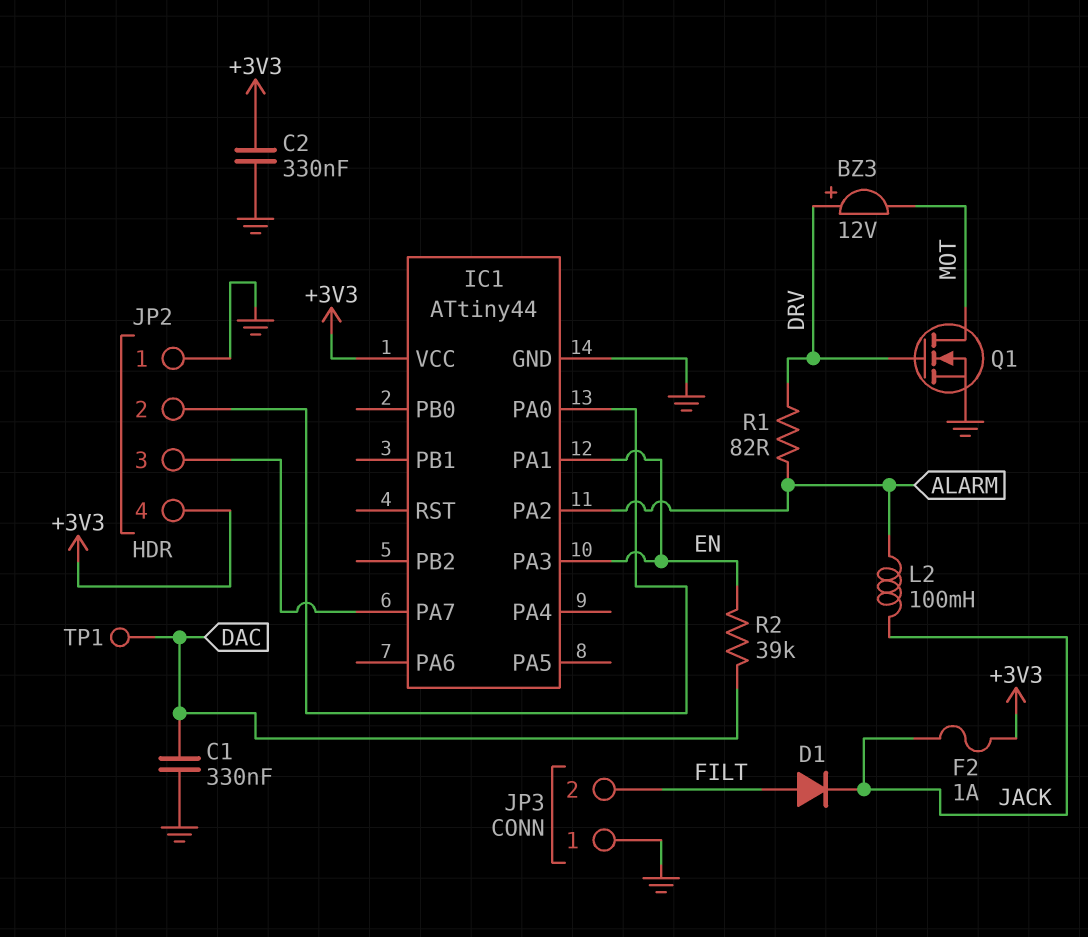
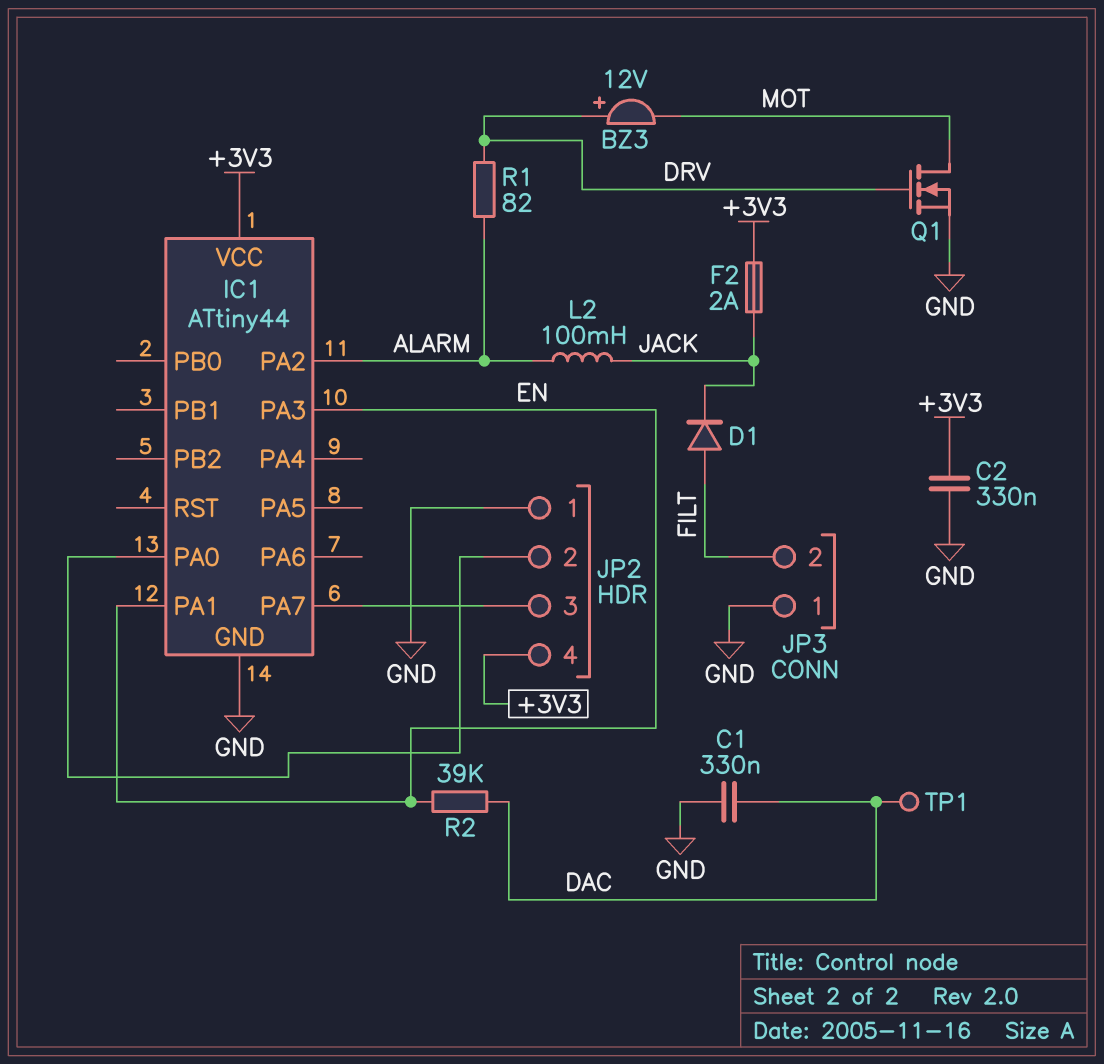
F2: 1A (+3V3, JACK) -> 2A (+3V3, JACK)

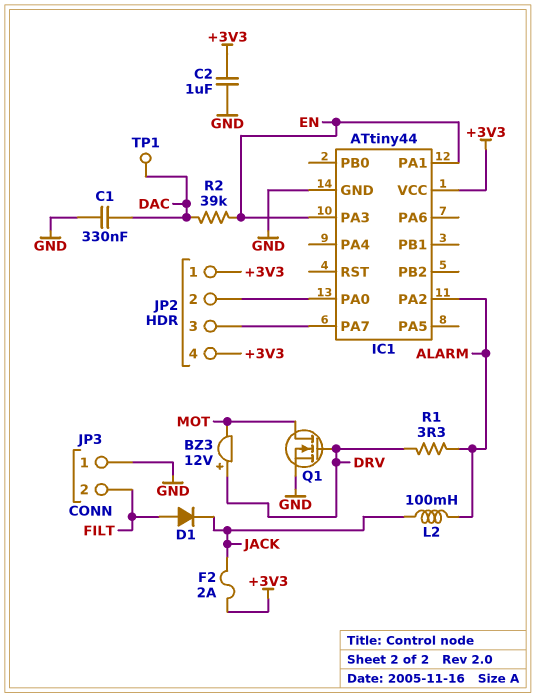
C2: 330nF (+3V3, GND) -> 1uF (+3V3, GND)
JP2 pin 1: GND -> +3V3
R1: 82 (ALARM, DRV) -> 3.3 (ALARM, DRV)

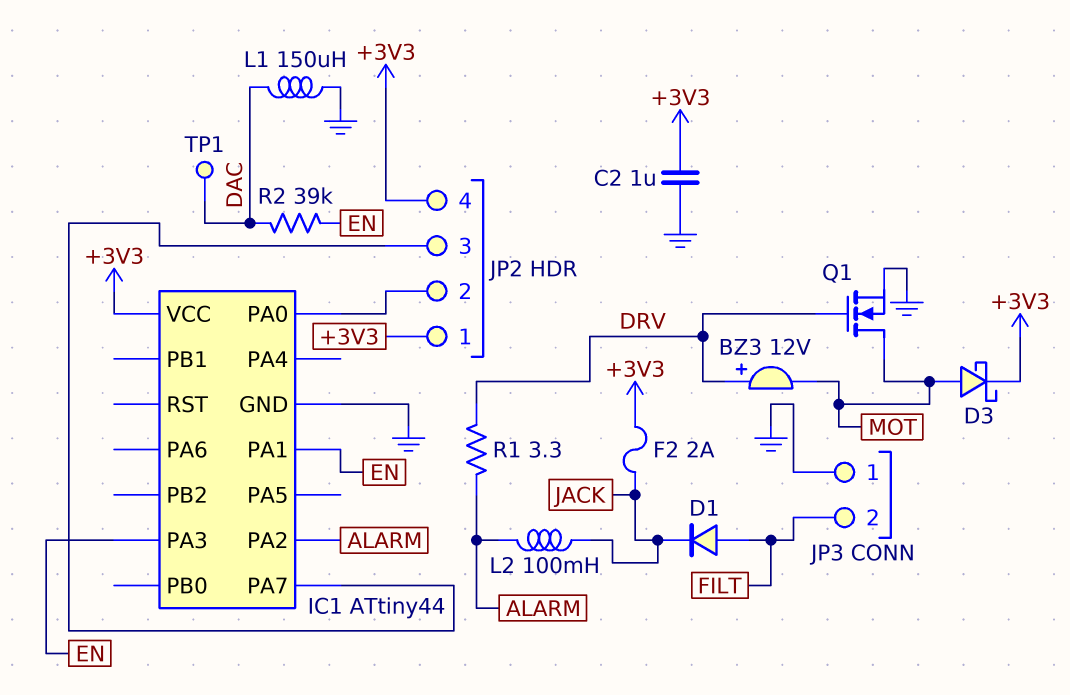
C1: 330nF (DAC, GND) -> none
D3: none -> schottky (A MOT, K +3V3)
L1: none -> 150uH (DAC, GND)

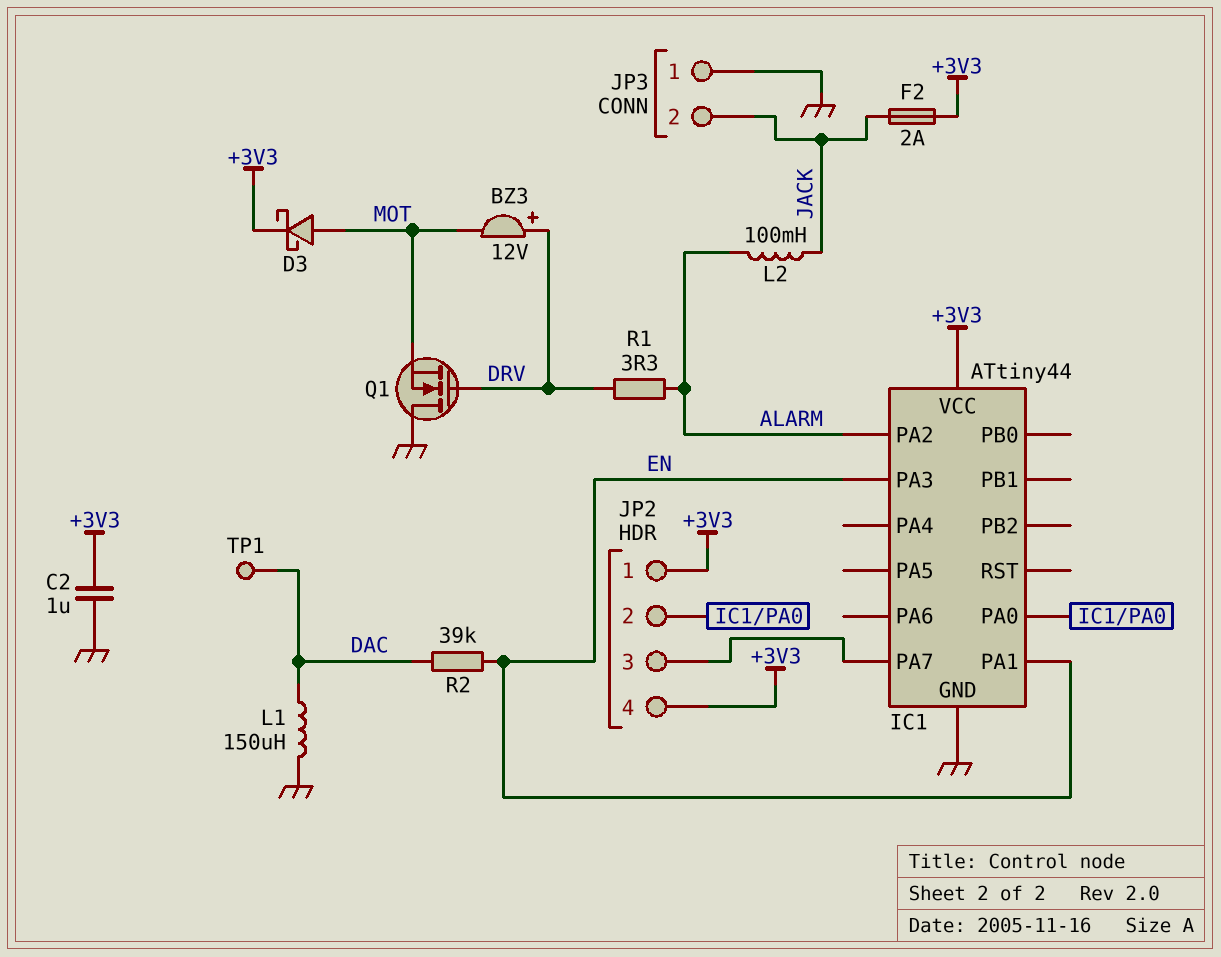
D1: diode (A FILT, K JACK) -> none
JP3 pin 2: FILT -> JACK
Q1: NMOS (G DRV, D MOT, S GND) -> NMOS (G DRV, D GND, S MOT)

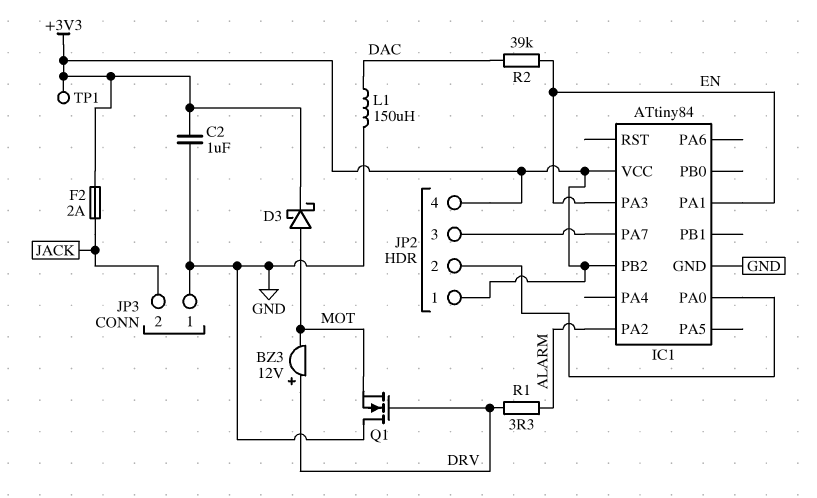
IC1: ATtiny44 -> ATtiny84
IC1 pin PB2: none -> +3V3
L2: 100mH (ALARM, JACK) -> none
TP1: test point (DAC) -> test point (+3V3)

